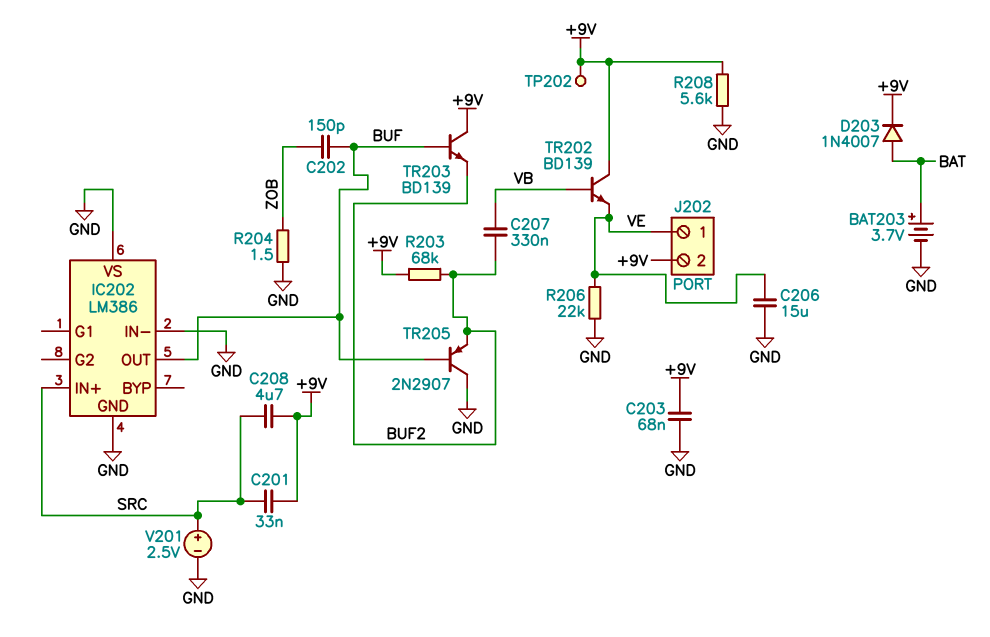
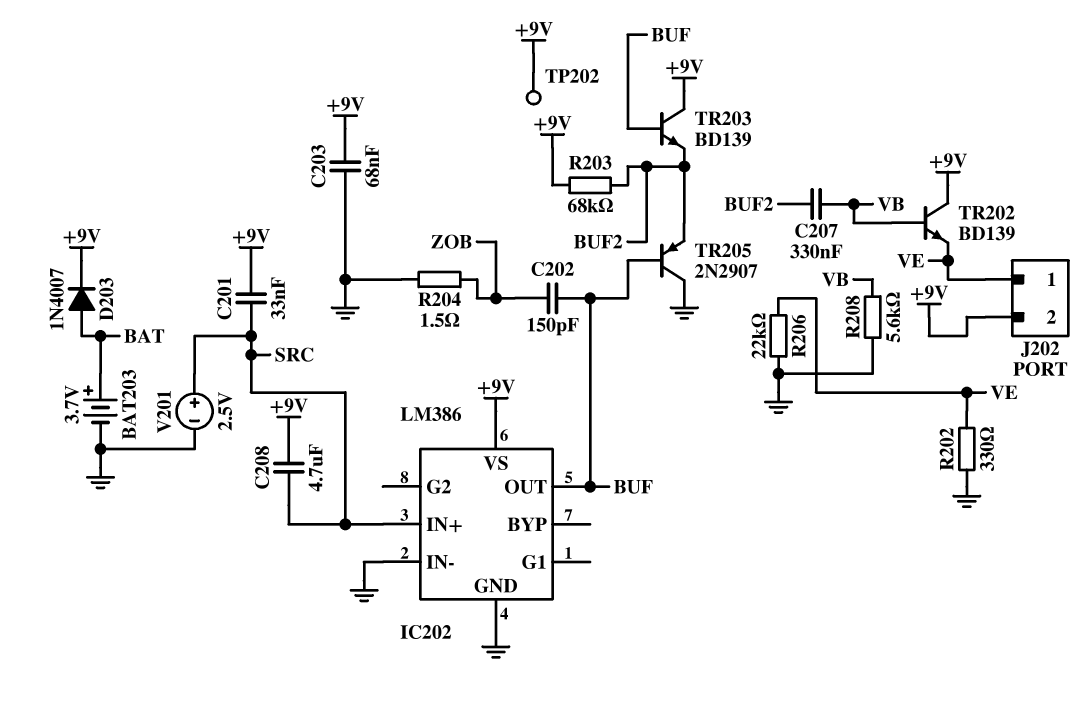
C206: 15uF (GND, VE) -> none
IC202 pin VS: GND -> +9V
R202: none -> 330 (GND, VE)
R208: 5.6k (+9V, GND) -> 5.6k (GND, VB)

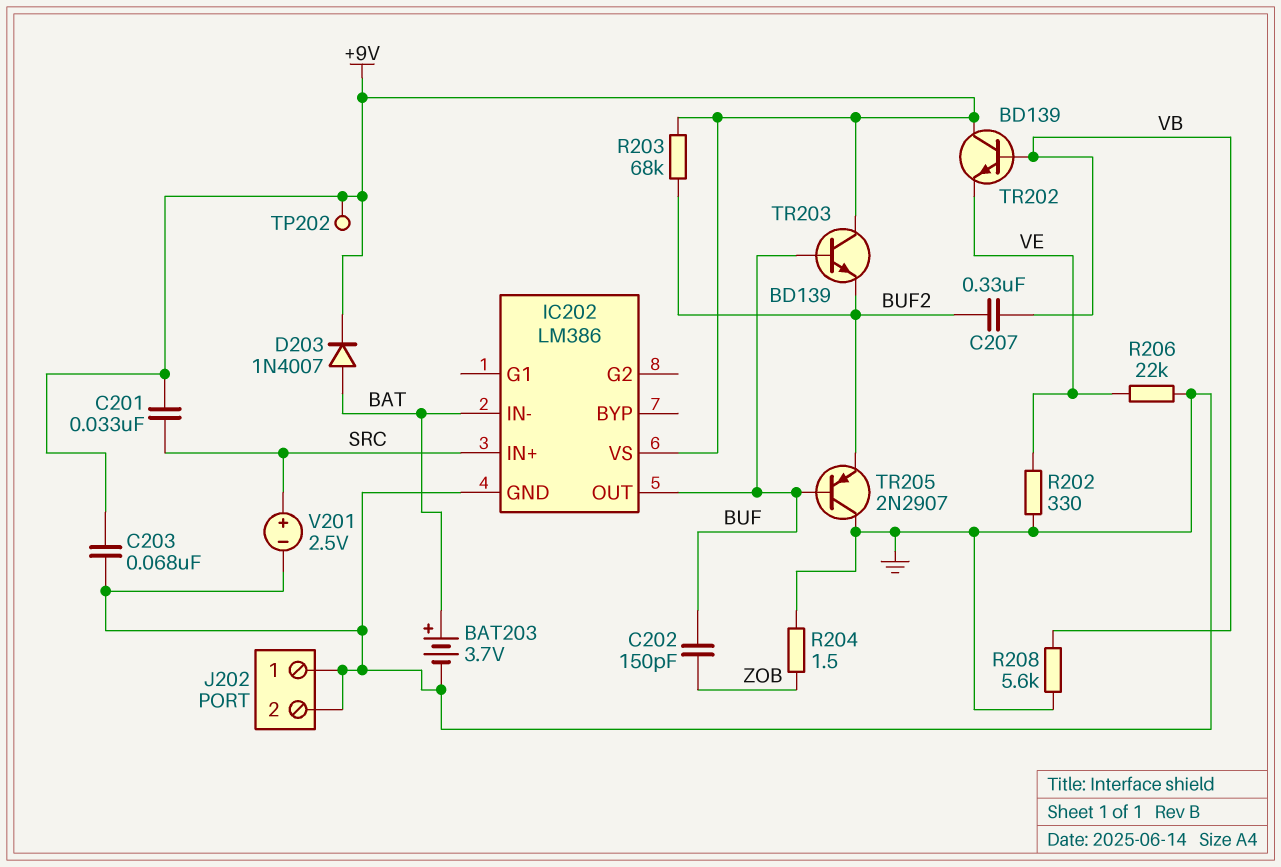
C208: 4.7uF (+9V, SRC) -> none
IC202 pin IN-: GND -> BAT
J202 pin 1: VE -> GND
J202 pin 2: +9V -> GND

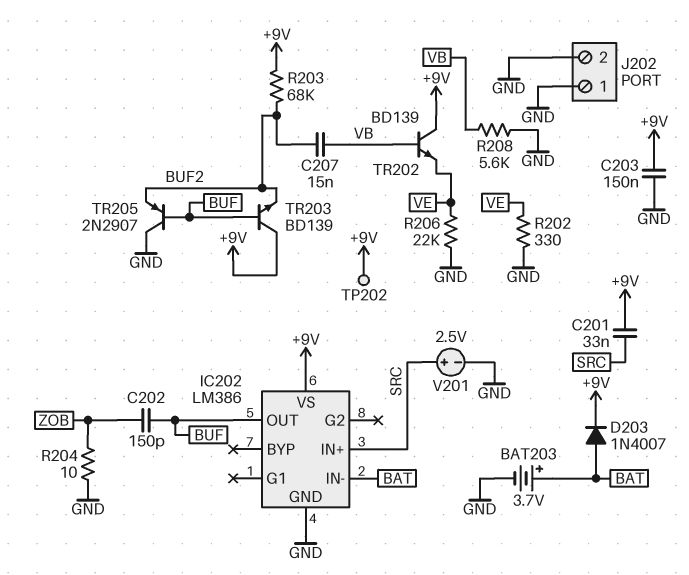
C203: 68nF (+9V, GND) -> 150nF (+9V, GND)
C207: 330nF (BUF2, VB) -> 15nF (BUF2, VB)
R204: 1.5 (GND, ZOB) -> 10 (GND, ZOB)

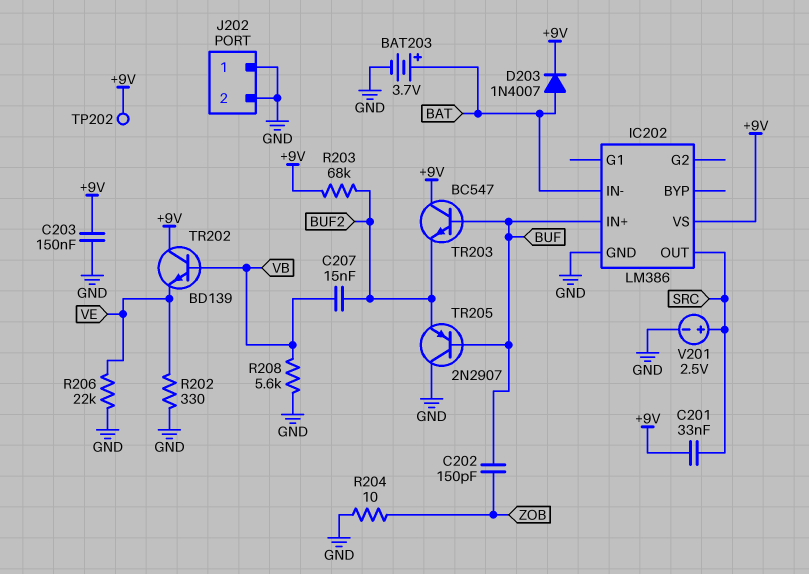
IC202 pin IN+: SRC -> BUF
IC202 pin OUT: BUF -> SRC
TR203: NPN BD139 (B BUF, C +9V, E BUF2) -> NPN BC547 (B BUF, C +9V, E BUF2)

